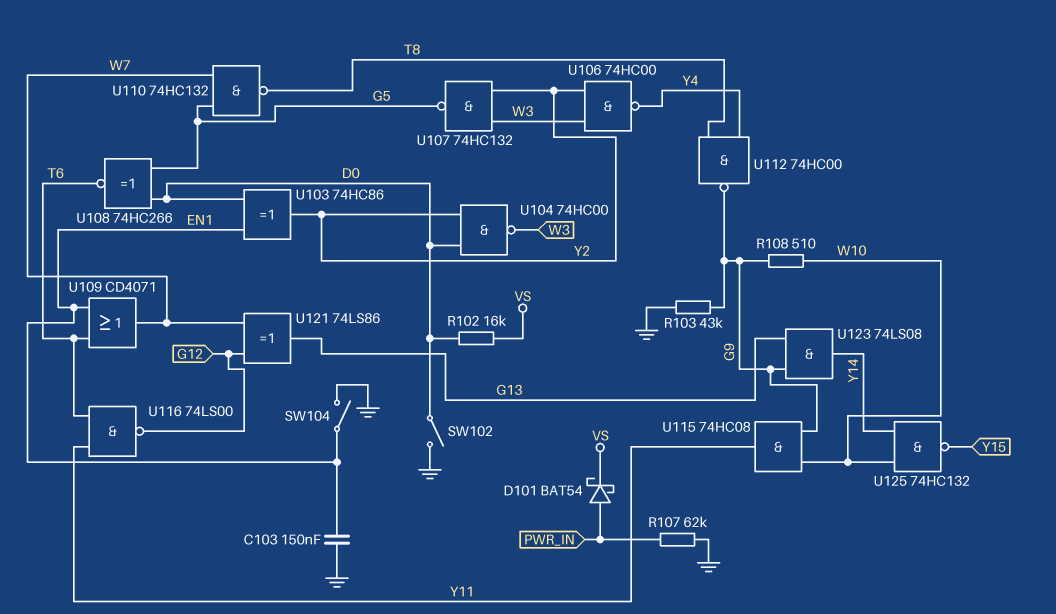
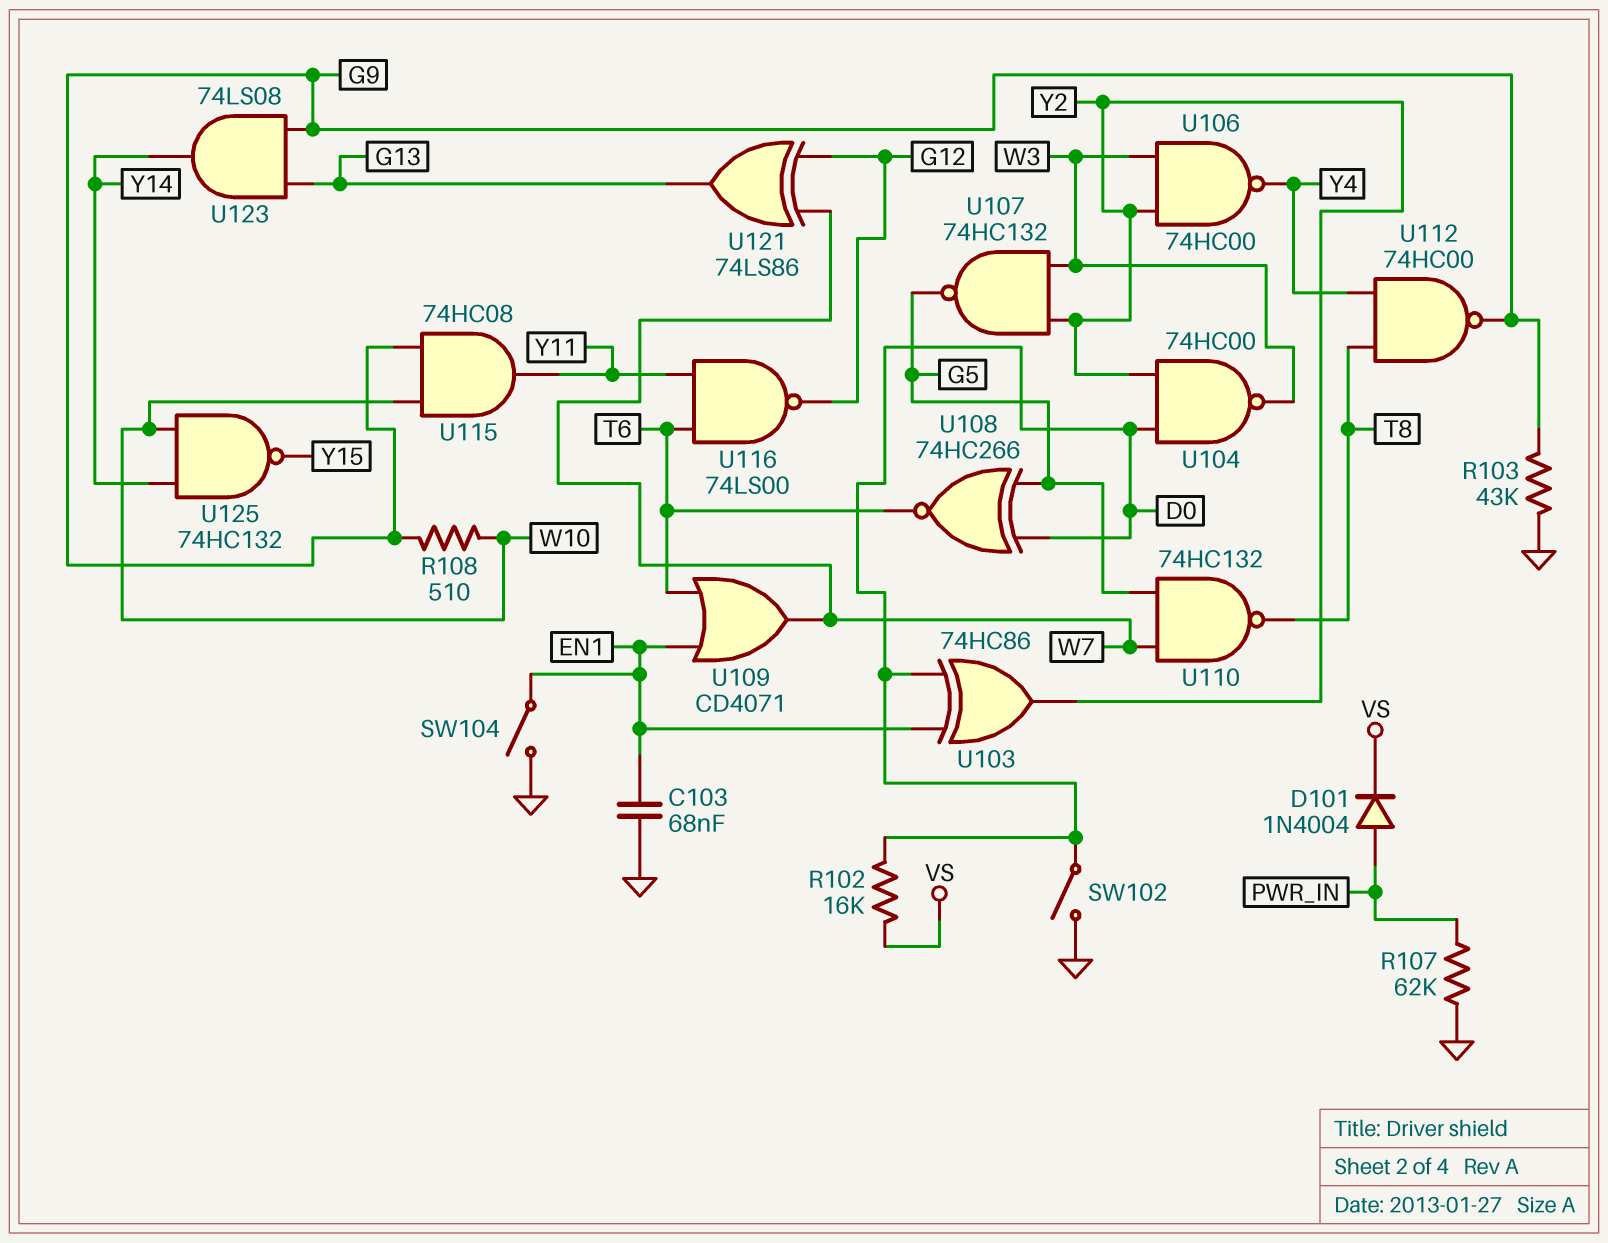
C103: 150nF (EN1, GND) -> 68nF (EN1, GND)
D101: schottky BAT54 (A PWR_IN, K VS) -> diode 1N4004 (A PWR_IN, K VS)

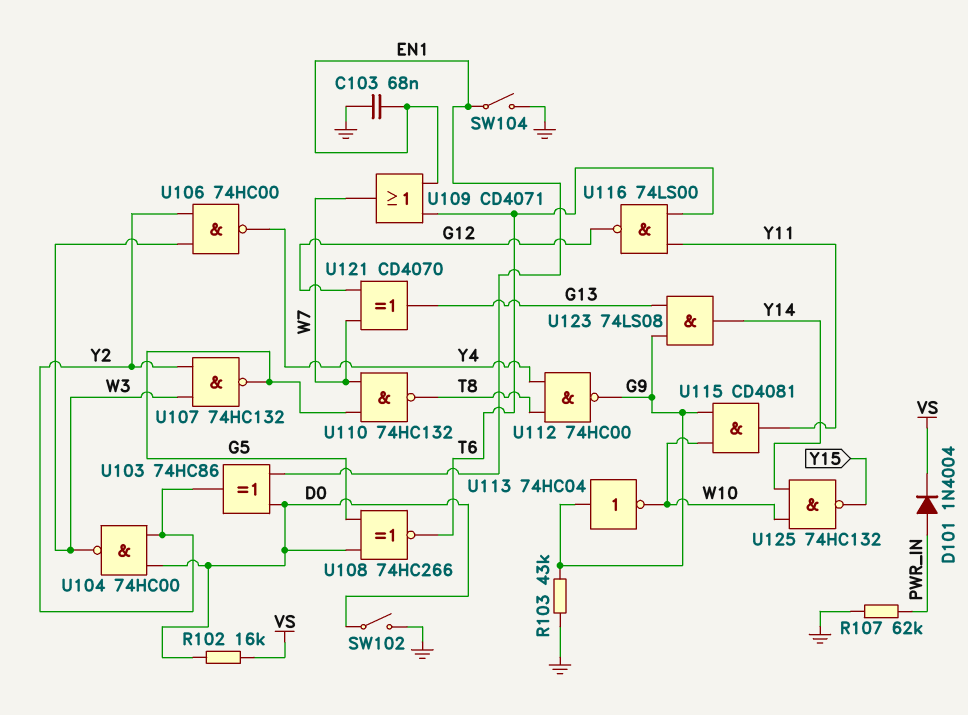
R108: 510 (G9, W10) -> none
U113: none -> NOT 74HC04 (in G9, out W10)
U115: AND 74HC08 (in G9, in W10, out Y11) -> AND CD4081 (in G9, in W10, out Y11)
U121: XOR 74LS86 (in G12, in W7, out G13) -> XOR CD4070 (in G12, in W7, out G13)

